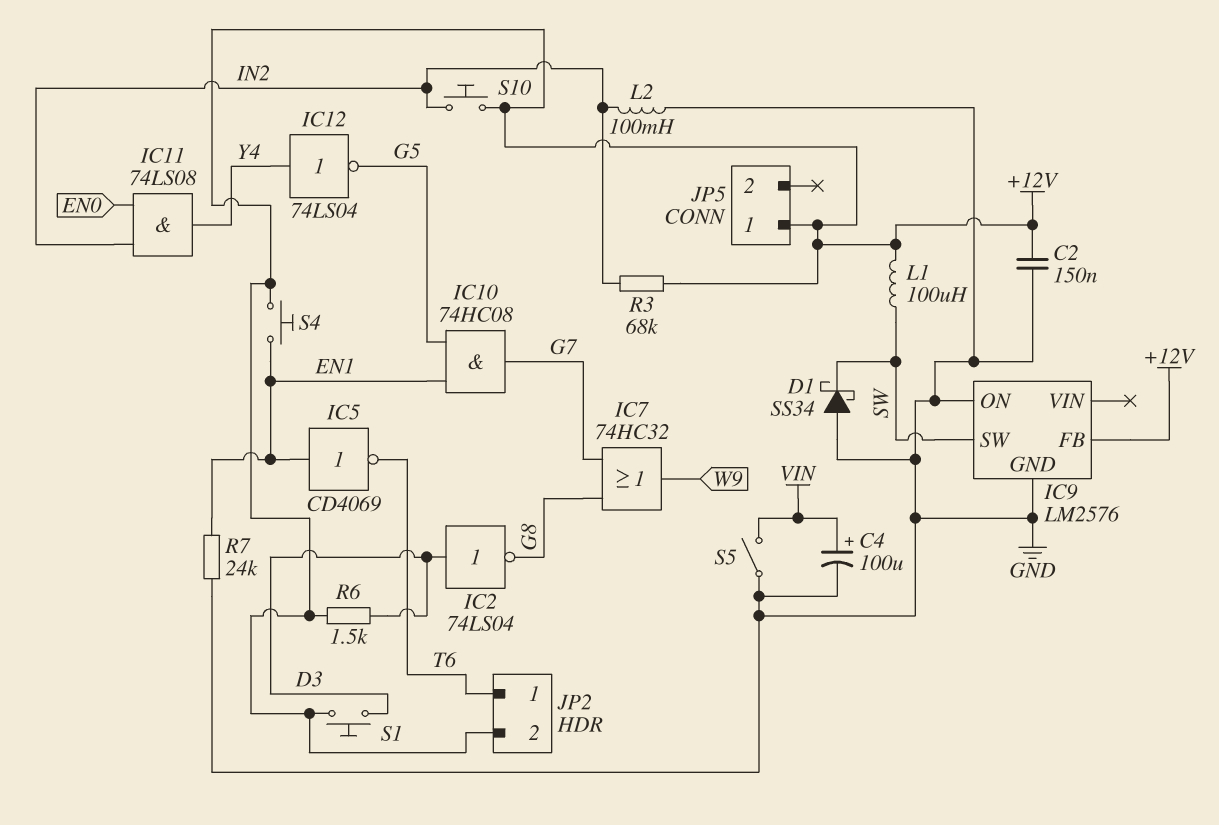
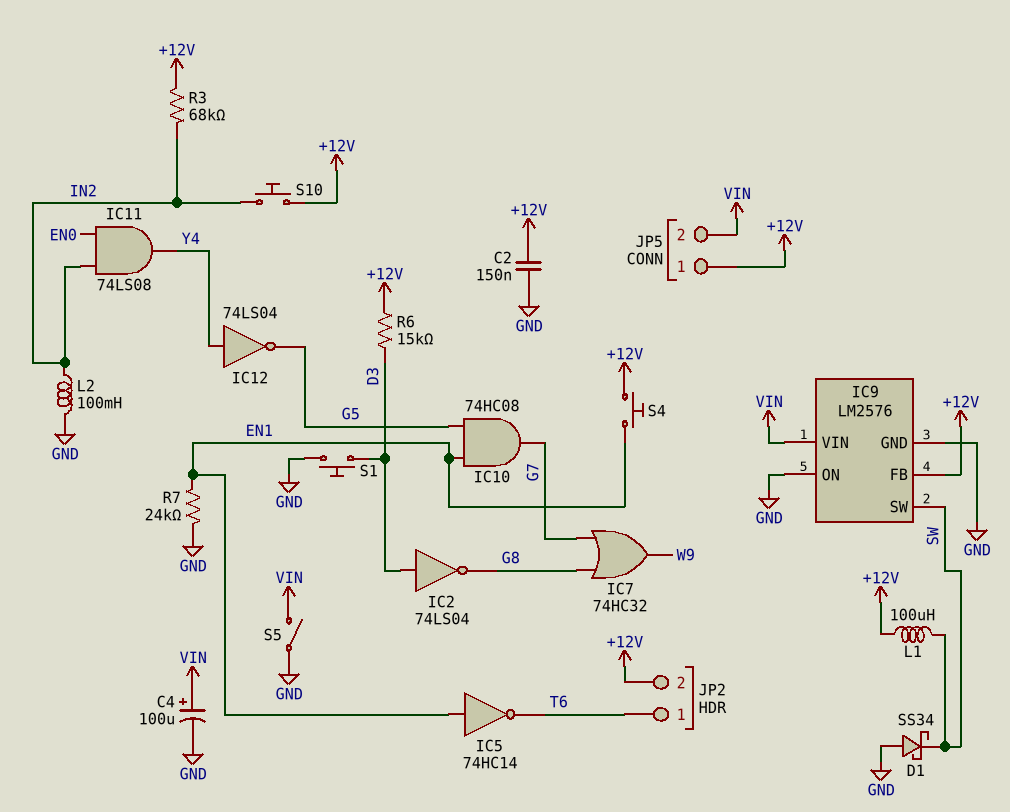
IC5: NOT CD4069 (in EN1, out T6) -> NOT 74HC14 (in EN1, out T6)
IC9 pin VIN: none -> VIN
JP5 pin 2: none -> VIN
R6: 1.5k (+12V, D3) -> 15k (+12V, D3)
S1: button (+12V, D3) -> button (D3, GND)

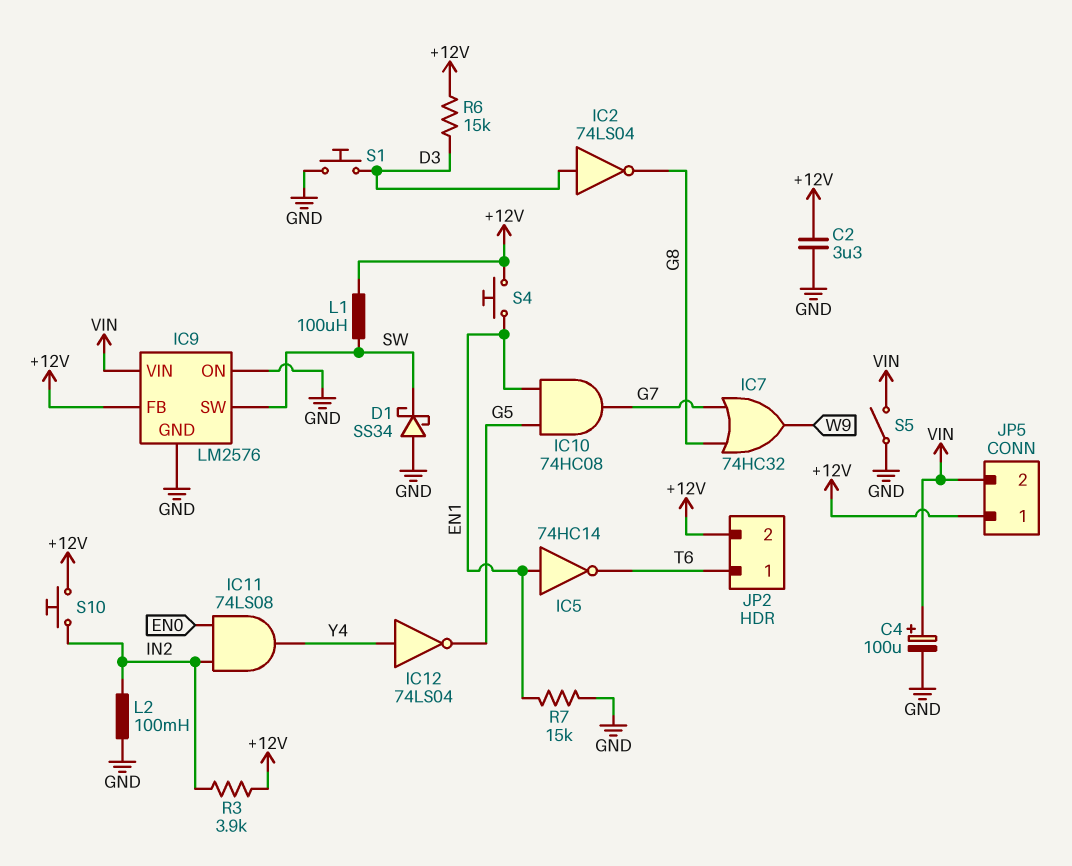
C2: 150nF (+12V, GND) -> 3.3uF (+12V, GND)
R3: 68k (+12V, IN2) -> 3.9k (+12V, IN2)
R7: 24k (EN1, GND) -> 15k (EN1, GND)

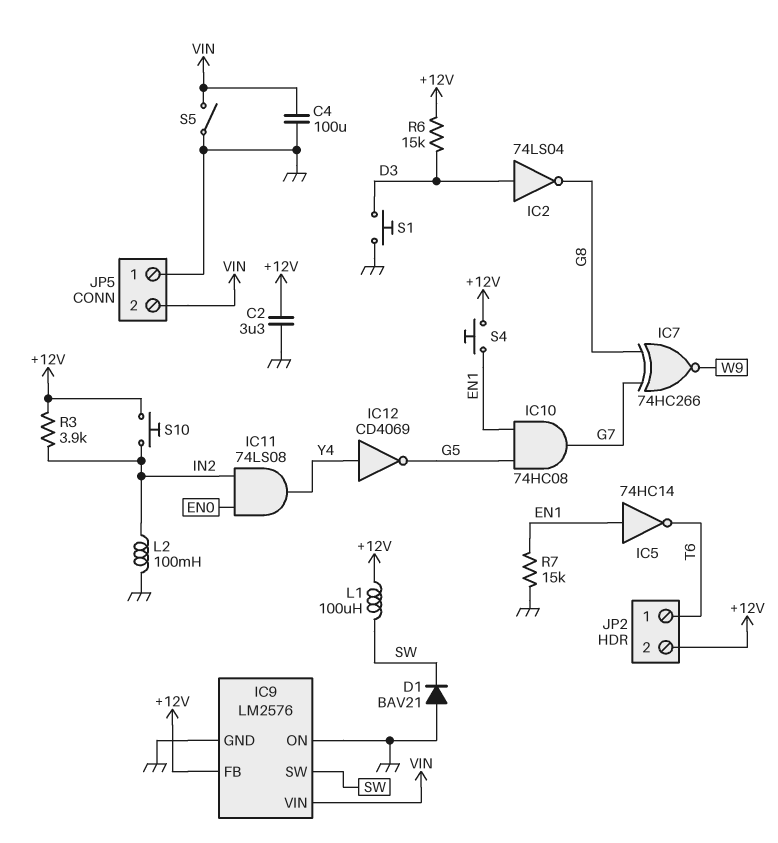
C4: 100uF (plus VIN, minus GND) -> 100uF (GND, VIN)
D1: schottky SS34 (A GND, K SW) -> diode BAV21 (A GND, K SW)
IC7: OR 74HC32 (in G7, in G8, out W9) -> XNOR 74HC266 (in G7, in G8, out W9)
IC12: NOT 74LS04 (in Y4, out G5) -> NOT CD4069 (in Y4, out G5)
JP5 pin 1: +12V -> GND

